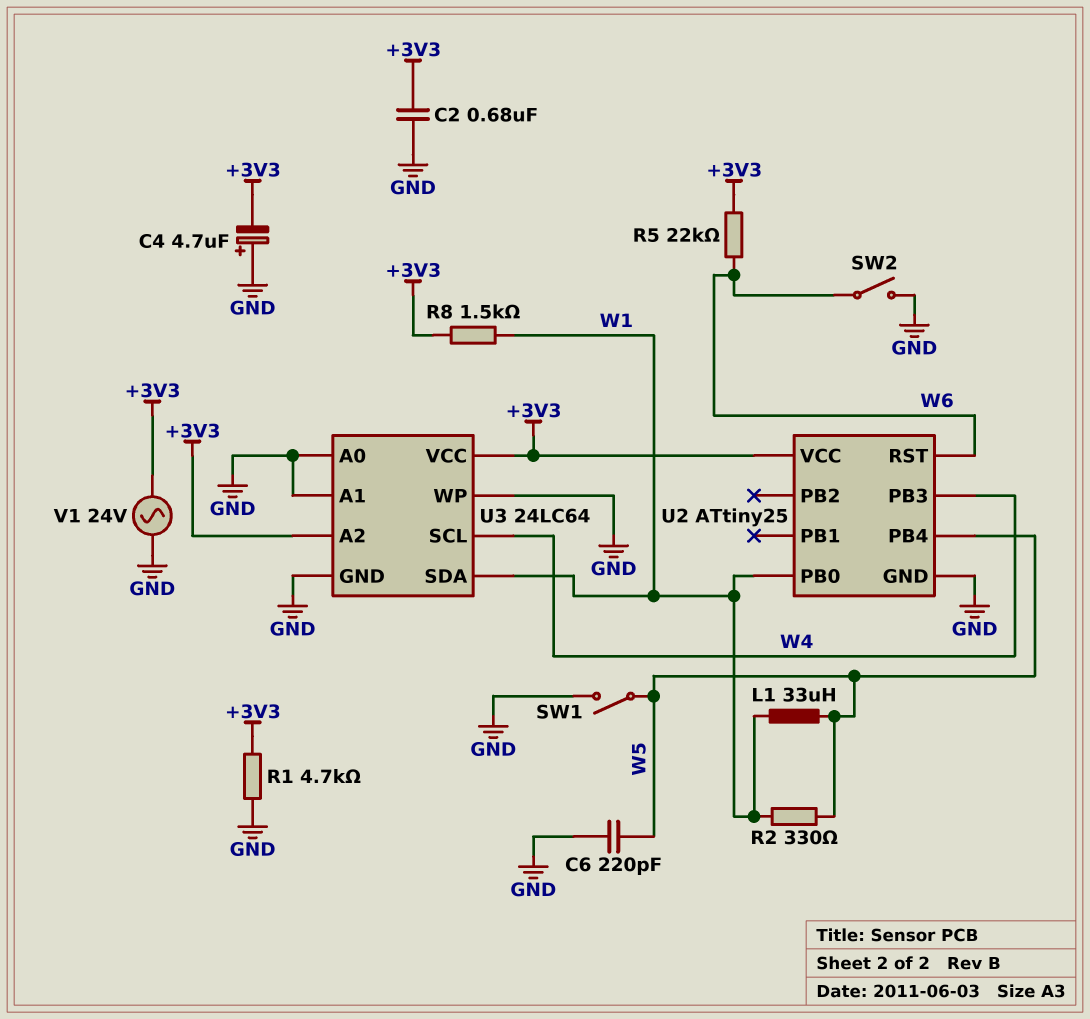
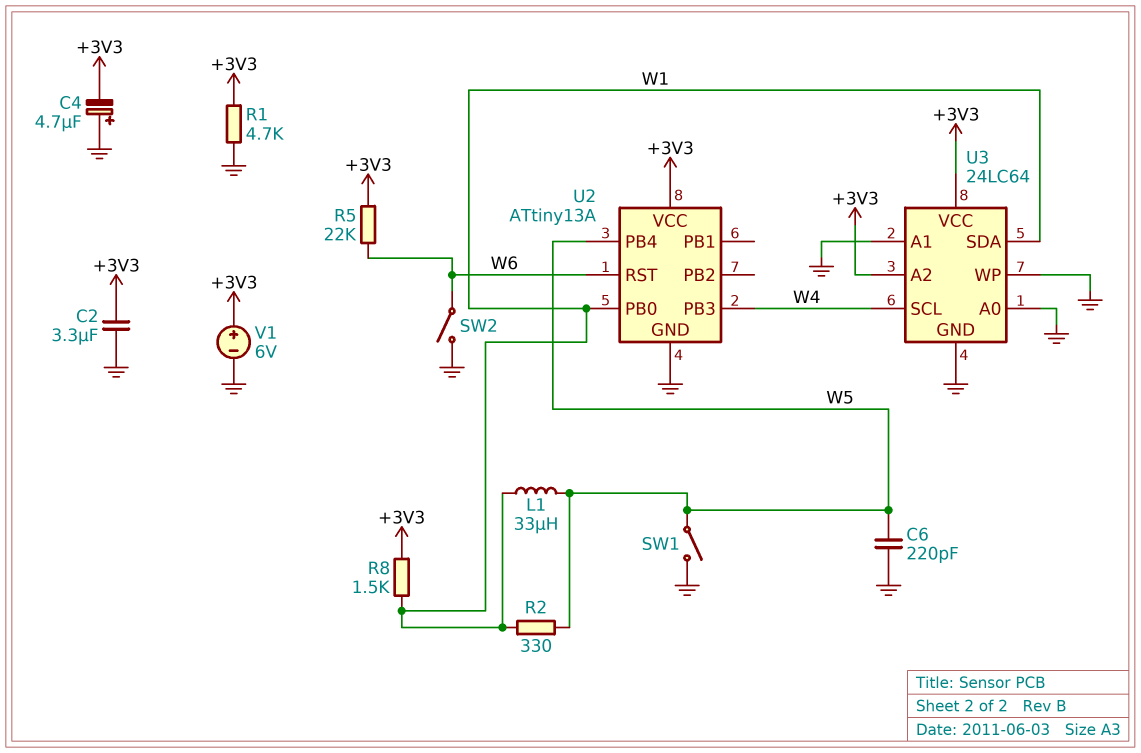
C2: 680nF (+3V3, GND) -> 3.3uF (+3V3, GND)
U2: ATtiny25 -> ATtiny13A
V1: AC 24V (+3V3, GND) -> 6V (plus +3V3, minus GND)

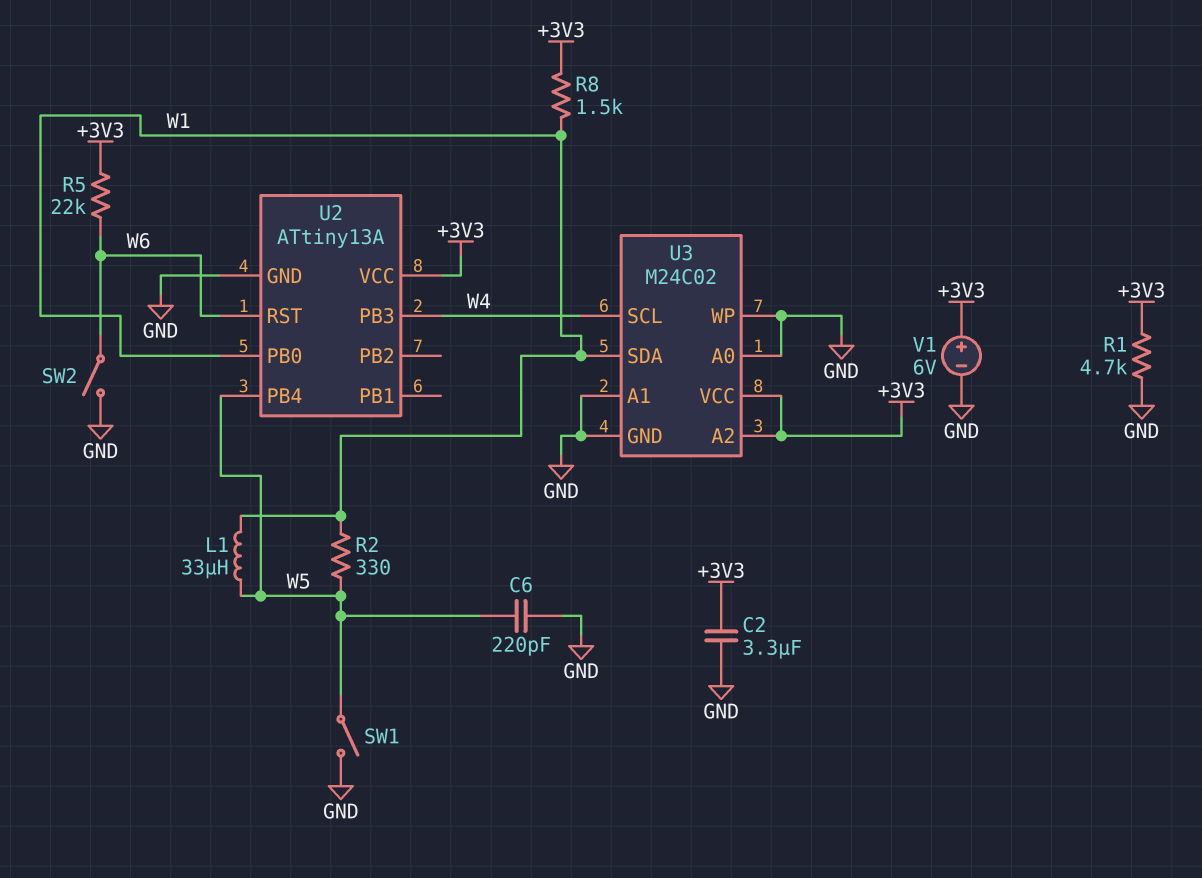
C4: 4.7uF (plus GND, minus +3V3) -> none
U3: 24LC64 -> M24C02

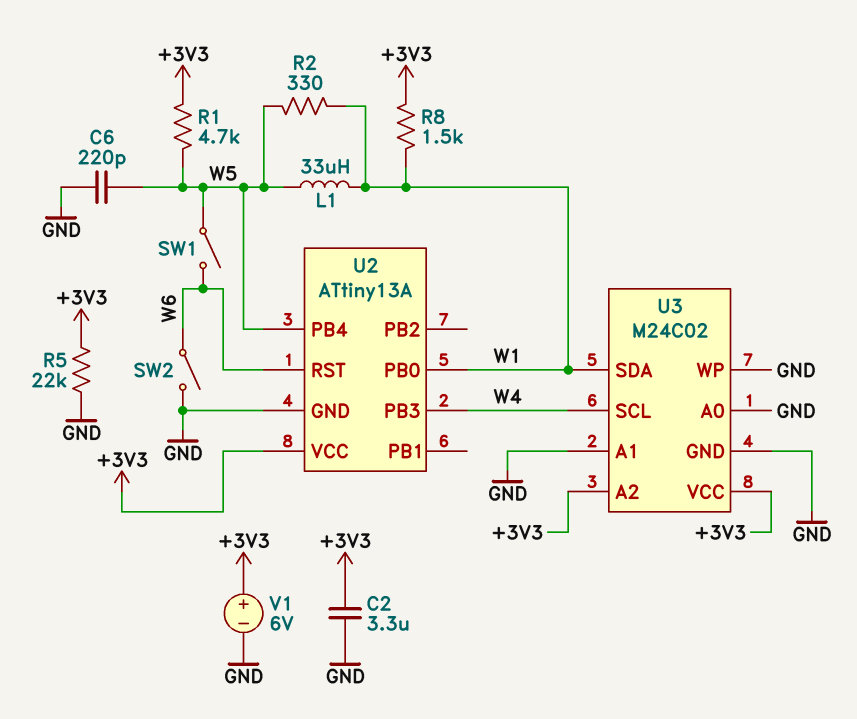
R1: 4.7k (+3V3, GND) -> 4.7k (+3V3, W5)
R5: 22k (+3V3, W6) -> 22k (+3V3, GND)
SW1: switch (GND, W5) -> switch (W5, W6)

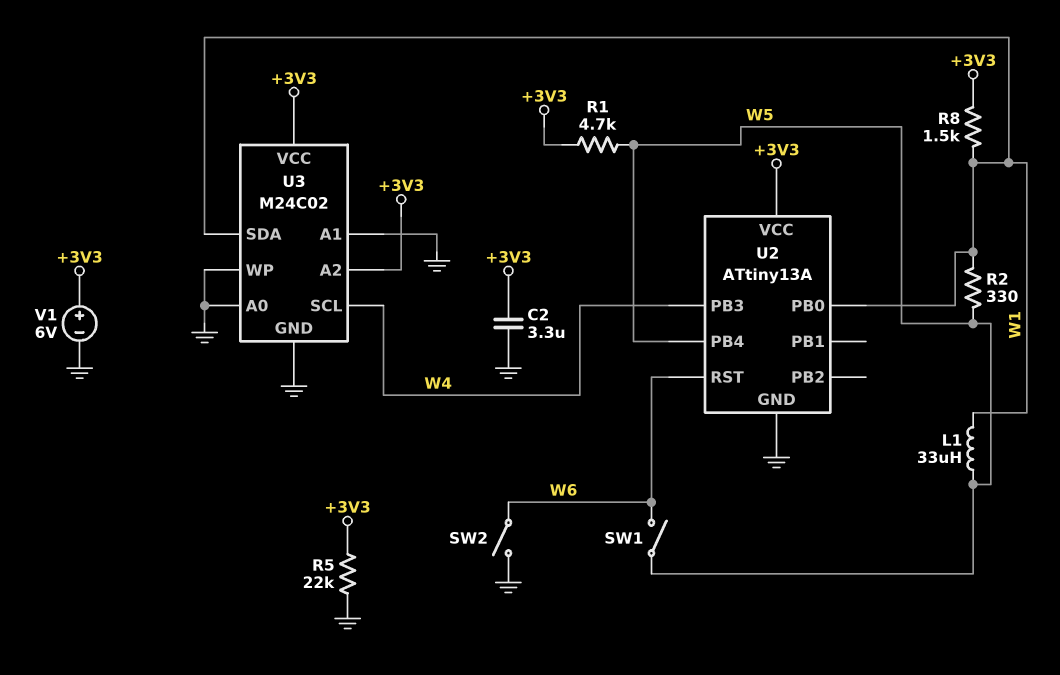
C6: 220pF (GND, W5) -> none

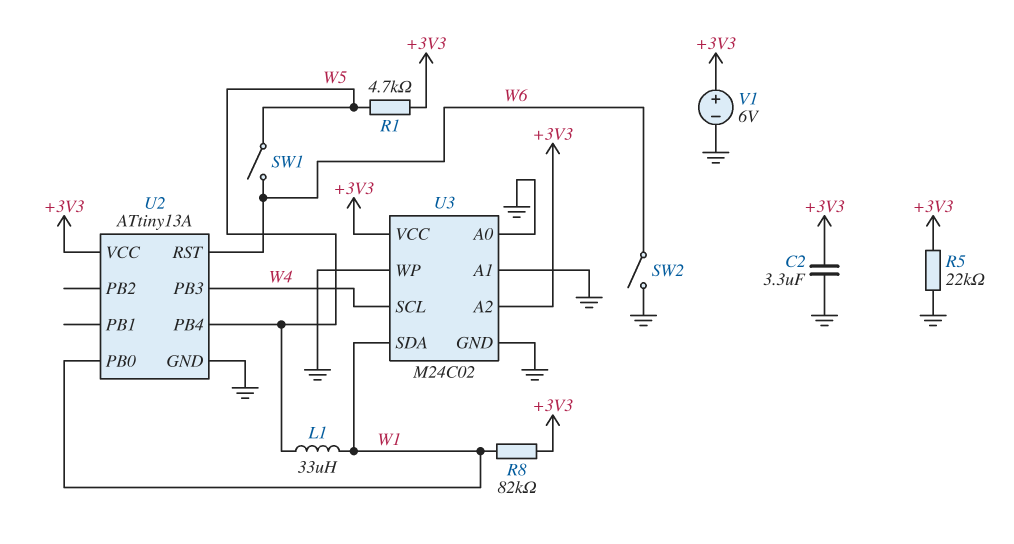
R2: 330 (W1, W5) -> none
R8: 1.5k (+3V3, W1) -> 82k (+3V3, W1)

